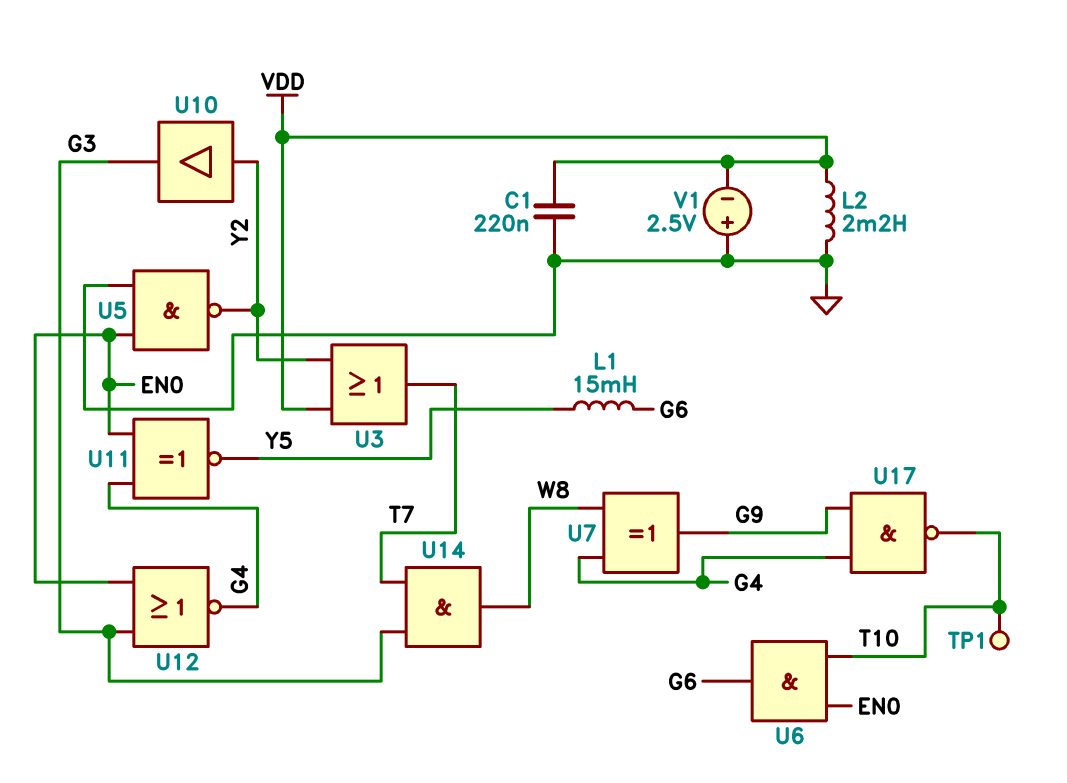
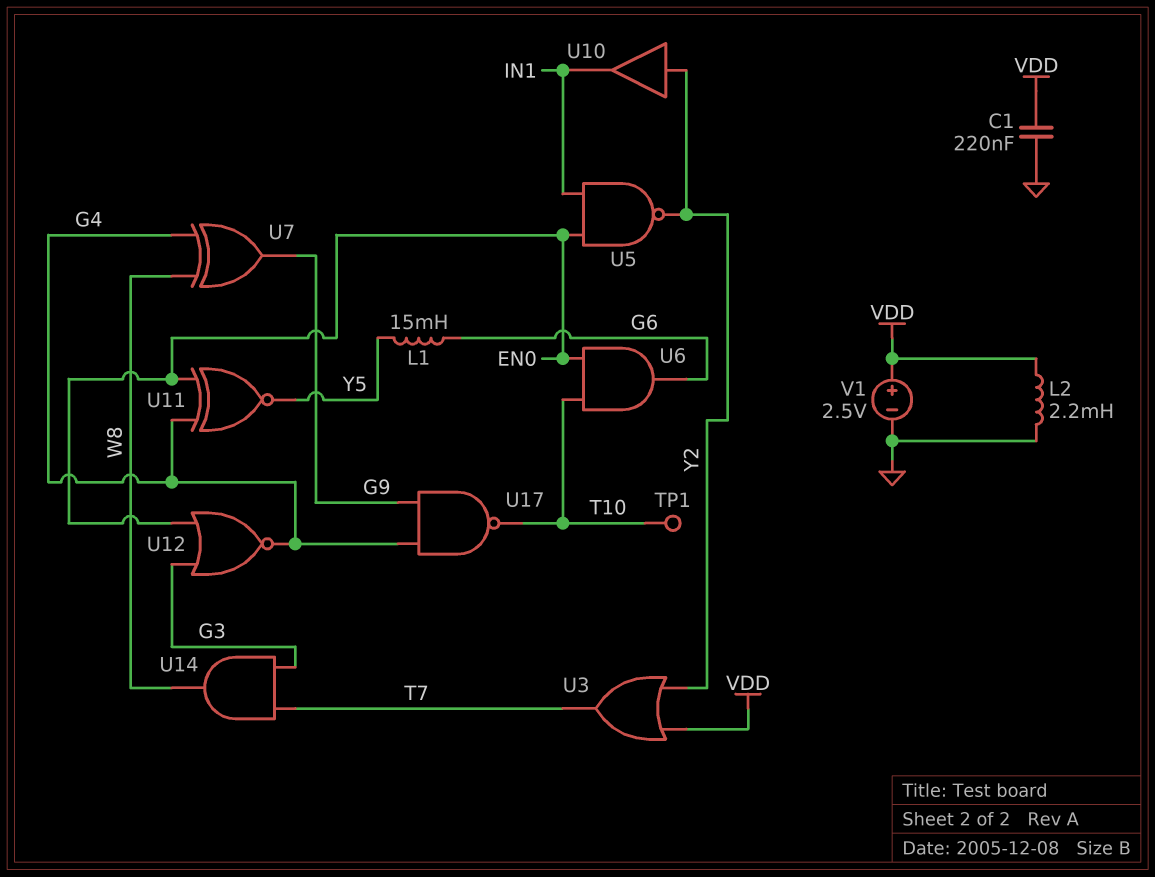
U5: NAND (in EN0, in GND, out Y2) -> NAND (in EN0, in IN1, out Y2)
U10: buffer (in Y2, out G3) -> buffer (in Y2, out IN1)
V1: 2.5V (plus GND, minus VDD) -> 2.5V (plus VDD, minus GND)

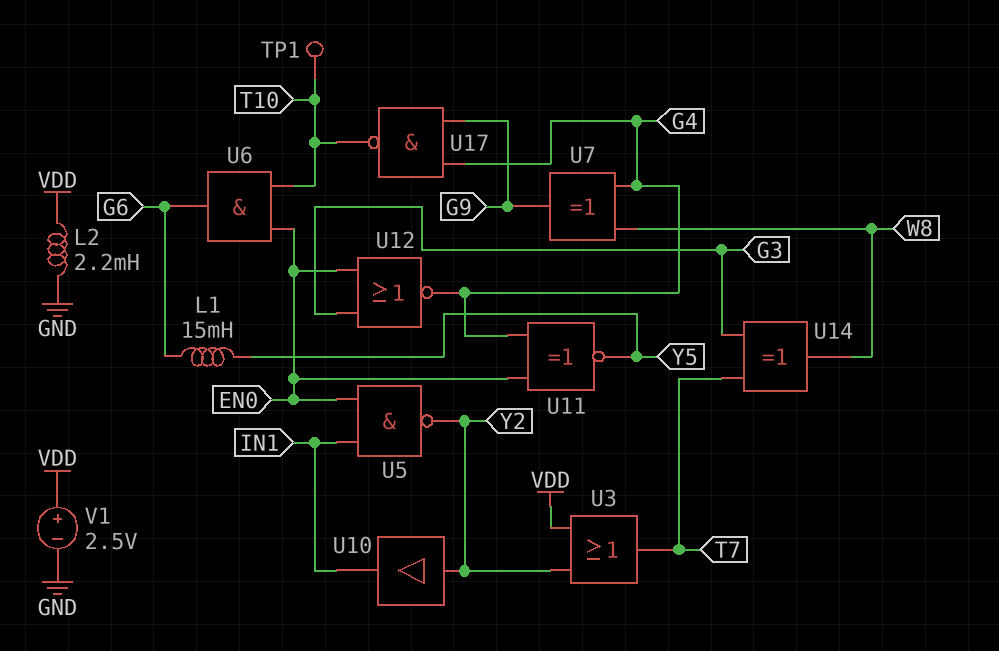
C1: 220nF (GND, VDD) -> none
U14: AND (in G3, in T7, out W8) -> XOR (in G3, in T7, out W8)

